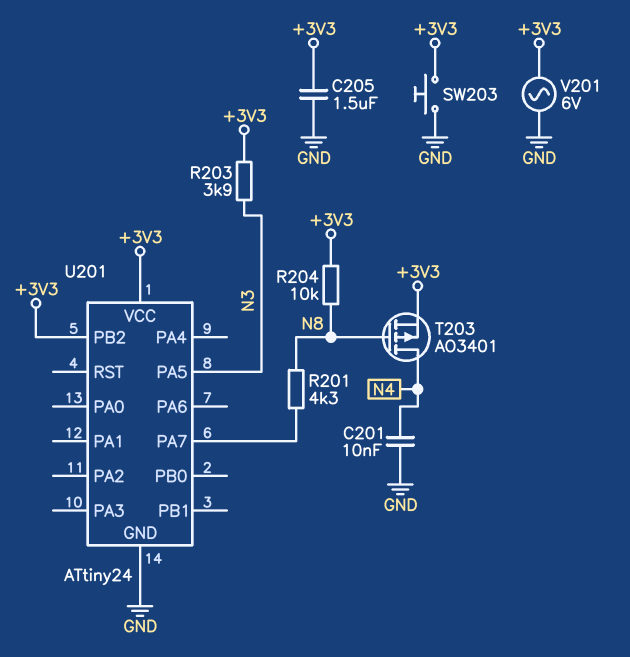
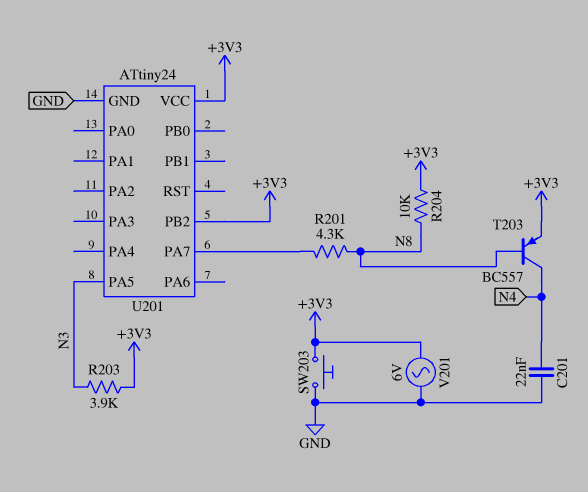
C201: 10nF (GND, N4) -> 22nF (GND, N4)
C205: 1.5uF (+3V3, GND) -> none
T203: PMOS AO3401 (G N8, D N4, S +3V3) -> PNP BC557 (B N8, C N4, E +3V3)

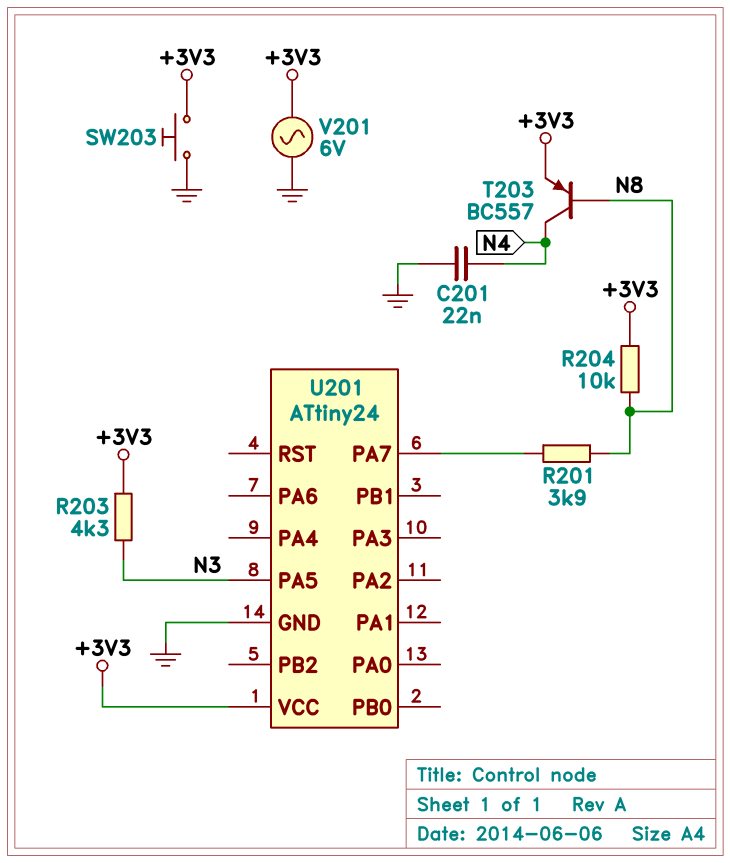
R201: 4.3k (N8, U201/PA7) -> 3.9k (N8, U201/PA7)
R203: 3.9k (+3V3, N3) -> 4.3k (+3V3, N3)
U201 pin PB2: +3V3 -> none

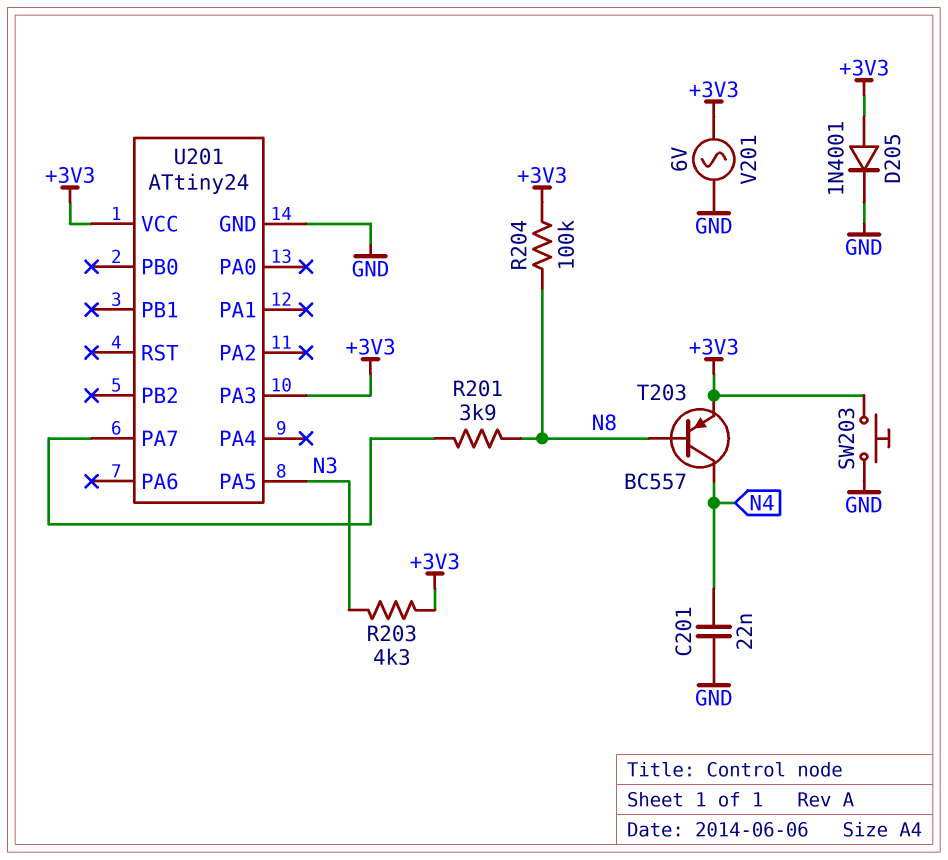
D205: none -> diode 1N4001 (A +3V3, K GND)
R204: 10k (+3V3, N8) -> 100k (+3V3, N8)
U201 pin PA3: none -> +3V3

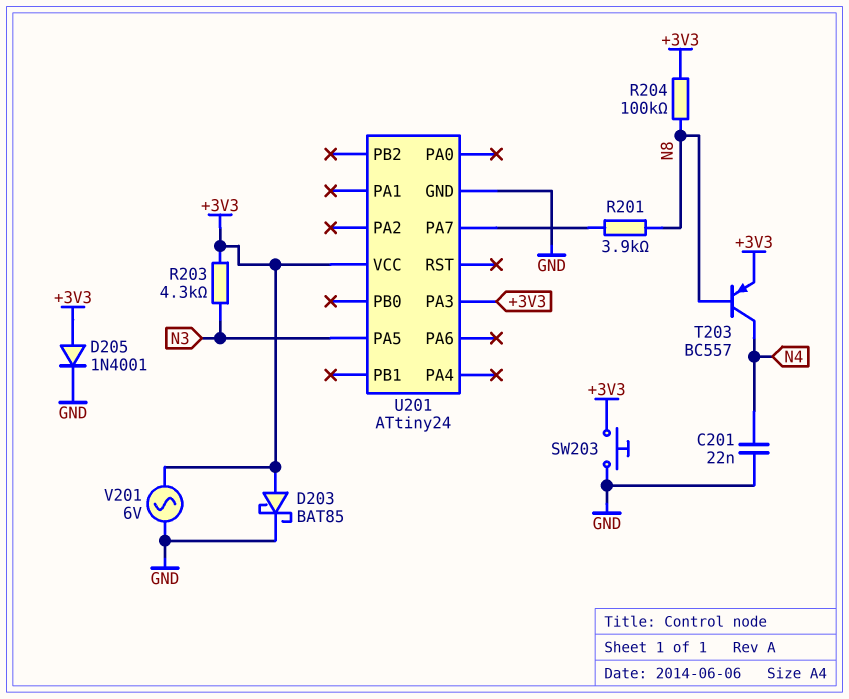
D203: none -> schottky BAT85 (A +3V3, K GND)

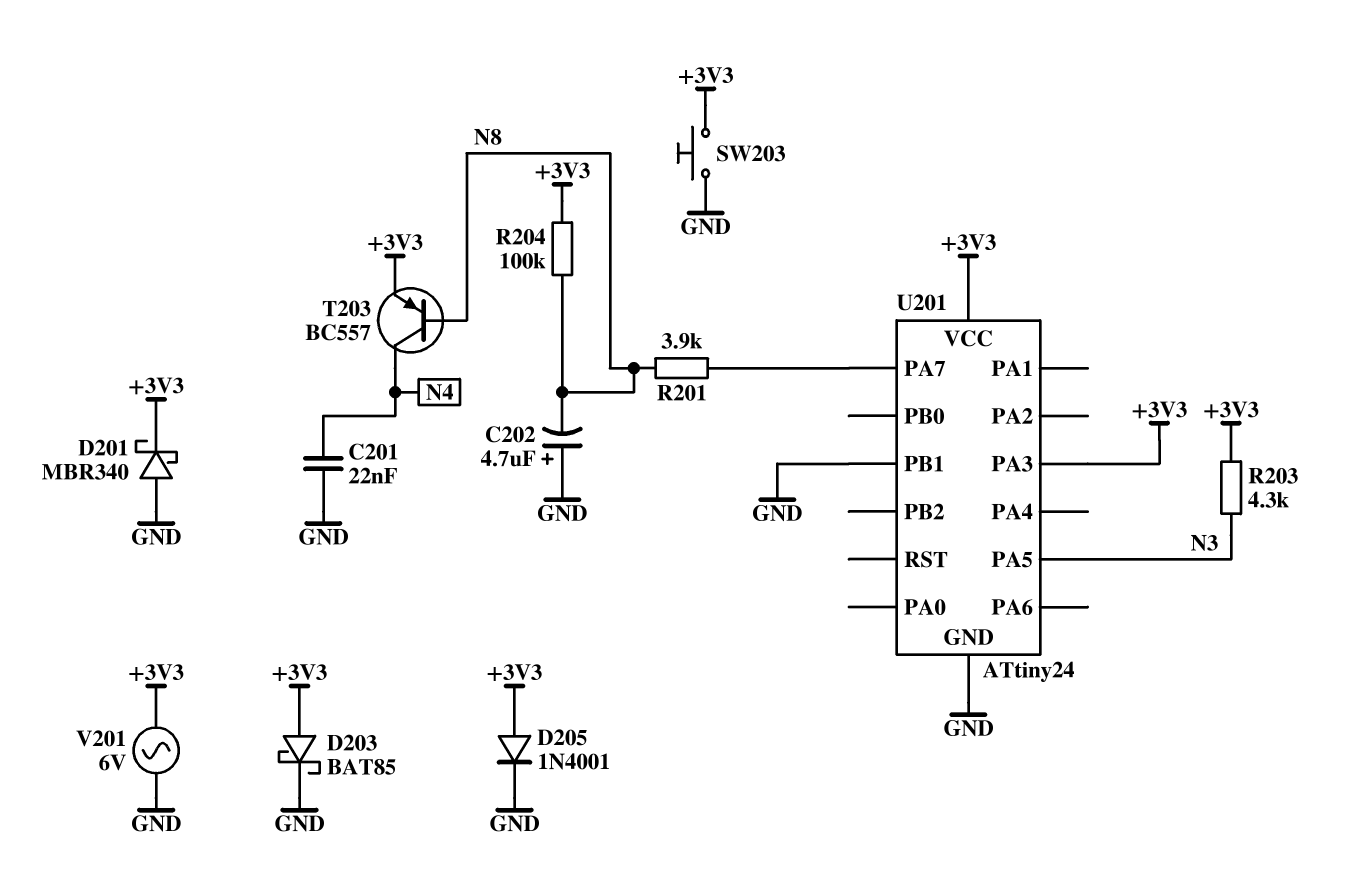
C202: none -> 4.7uF (plus GND, minus N8)
D201: none -> schottky MBR340 (A GND, K +3V3)
U201 pin PB1: none -> GND

